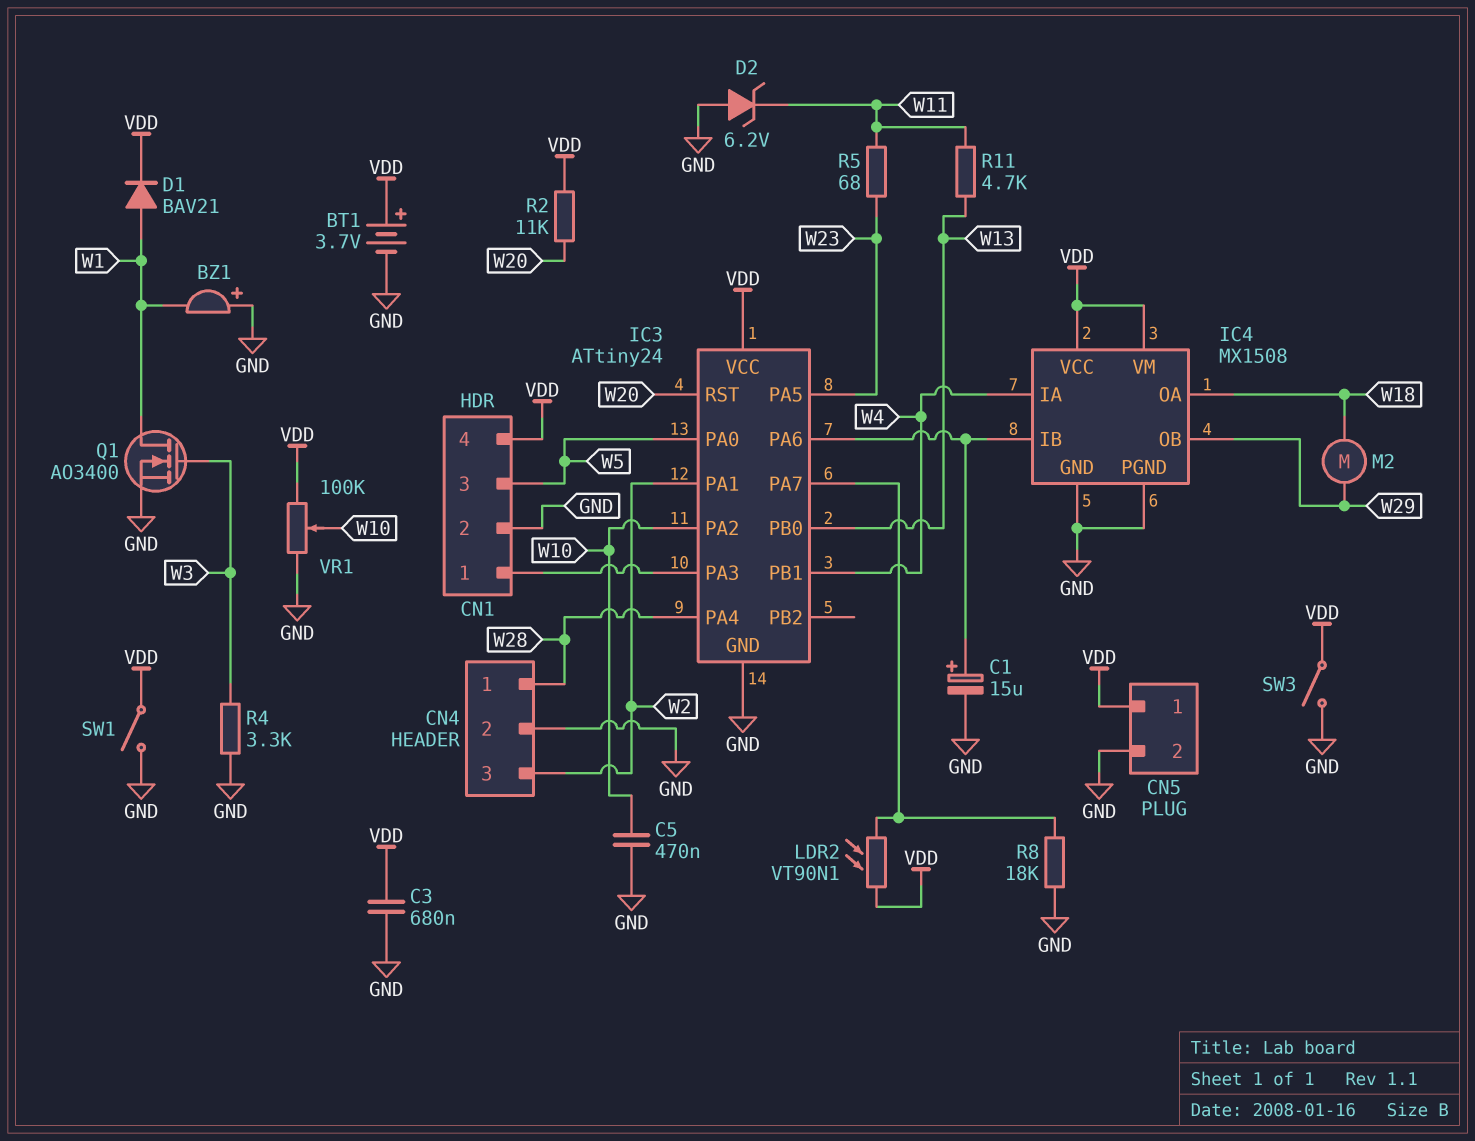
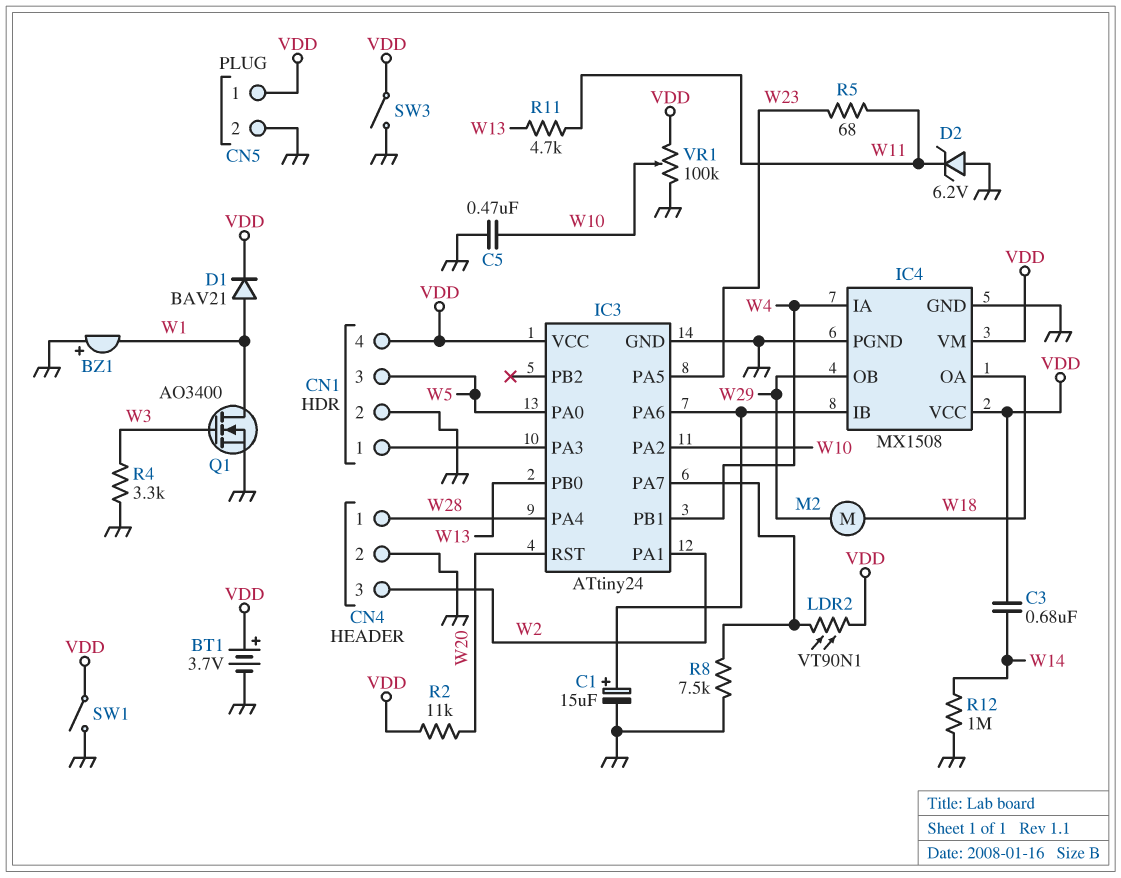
C3: 680nF (GND, VDD) -> 680nF (VDD, W14)
R8: 18k (GND, IC3/PA7) -> 7.5k (GND, IC3/PA7)
R12: none -> 1M (GND, W14)

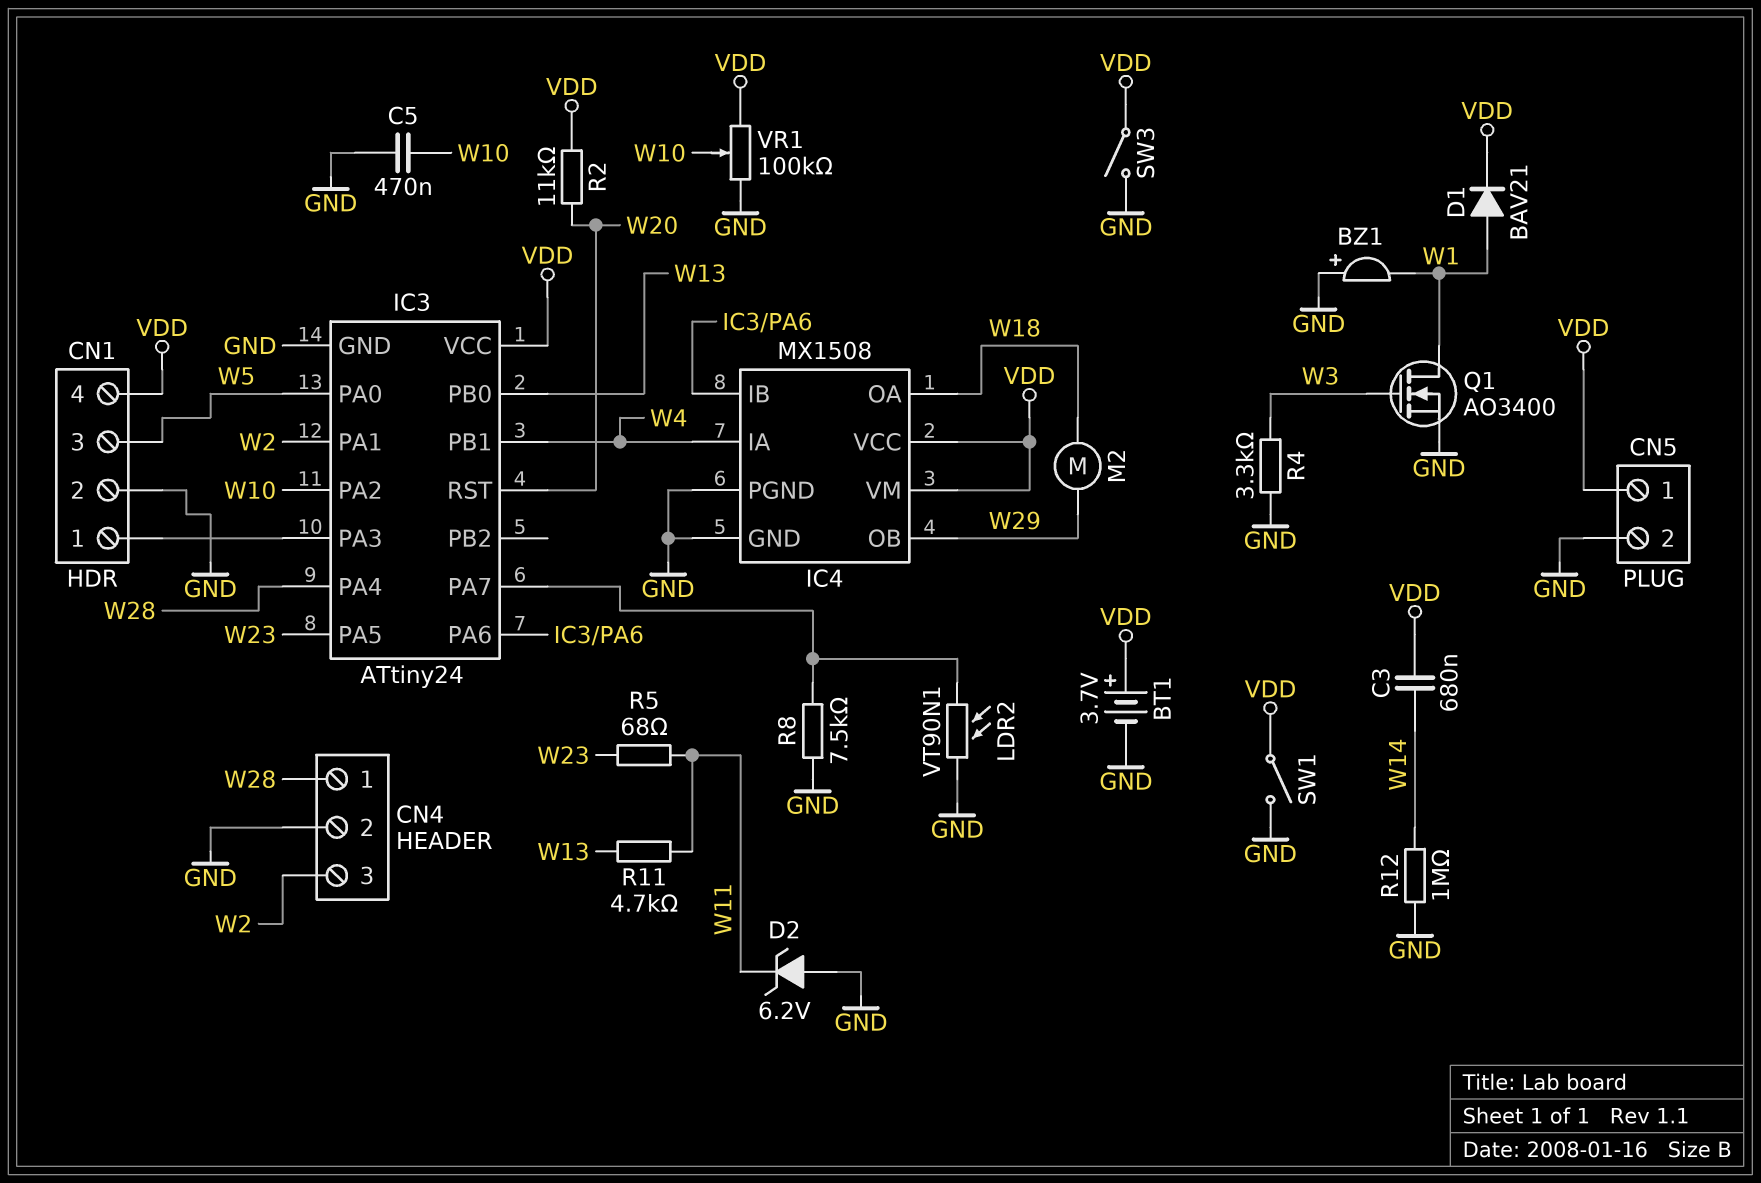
C1: 15uF (plus IC3/PA6, minus GND) -> none
LDR2: VT90N1 (IC3/PA7, VDD) -> VT90N1 (GND, IC3/PA7)

